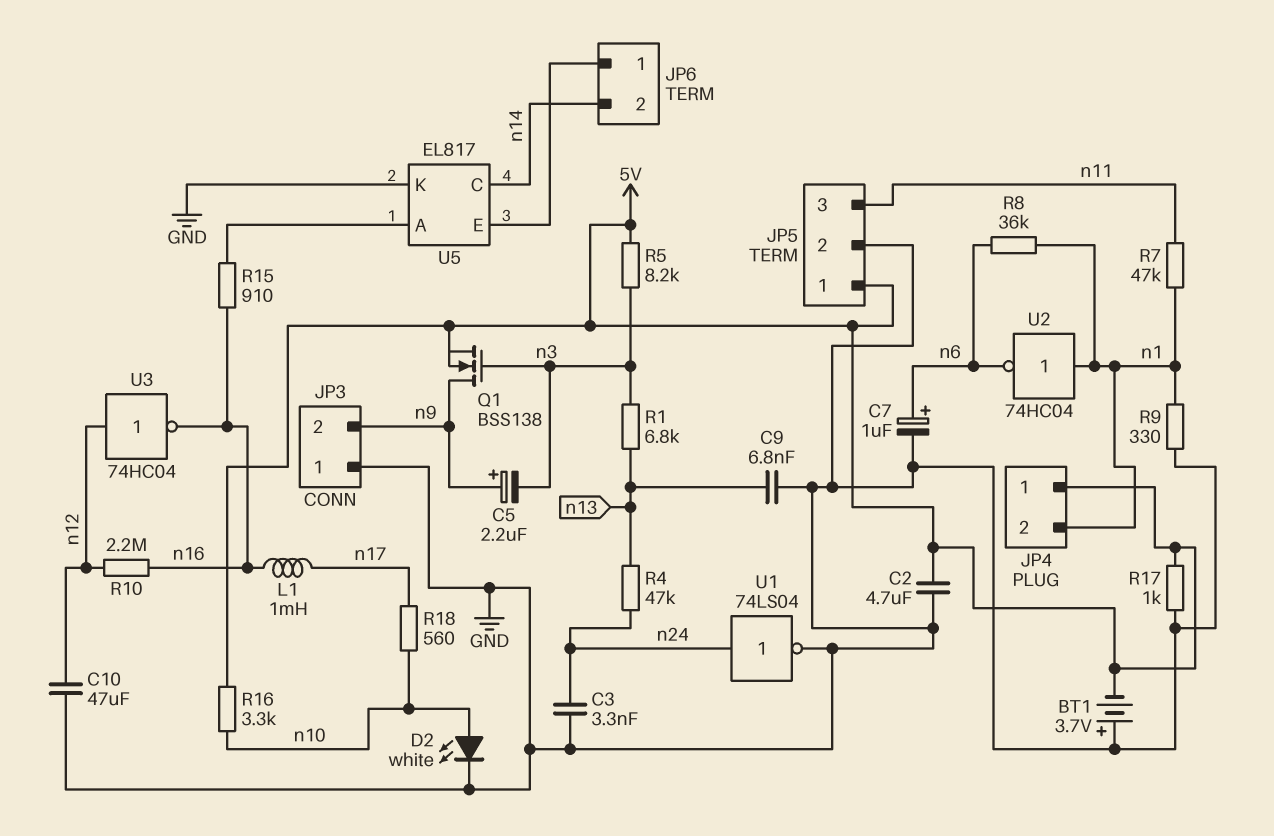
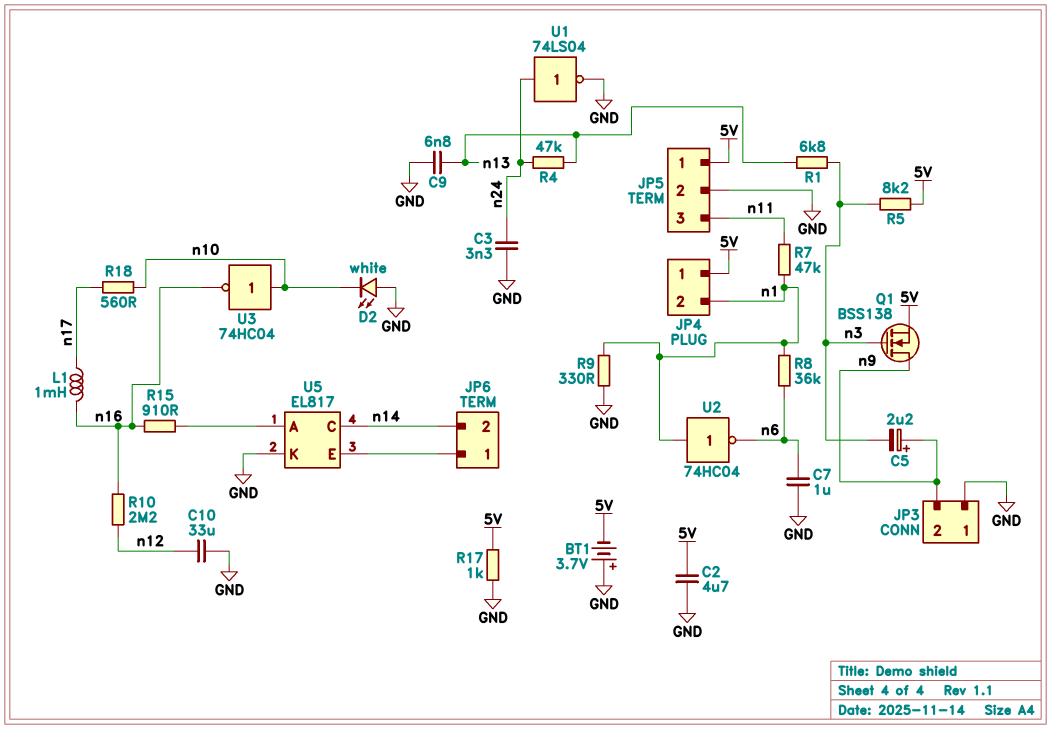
C7: 1uF (plus n6, minus GND) -> 1uF (GND, n6)
C10: 47uF (GND, n12) -> 33uF (GND, n12)
D2: LED white (A n10, K GND) -> LED white (A GND, K n10)
R16: 3.3k (5V, n10) -> none
U3: NOT 74HC04 (in n12, out n16) -> NOT 74HC04 (in n10, out n16)

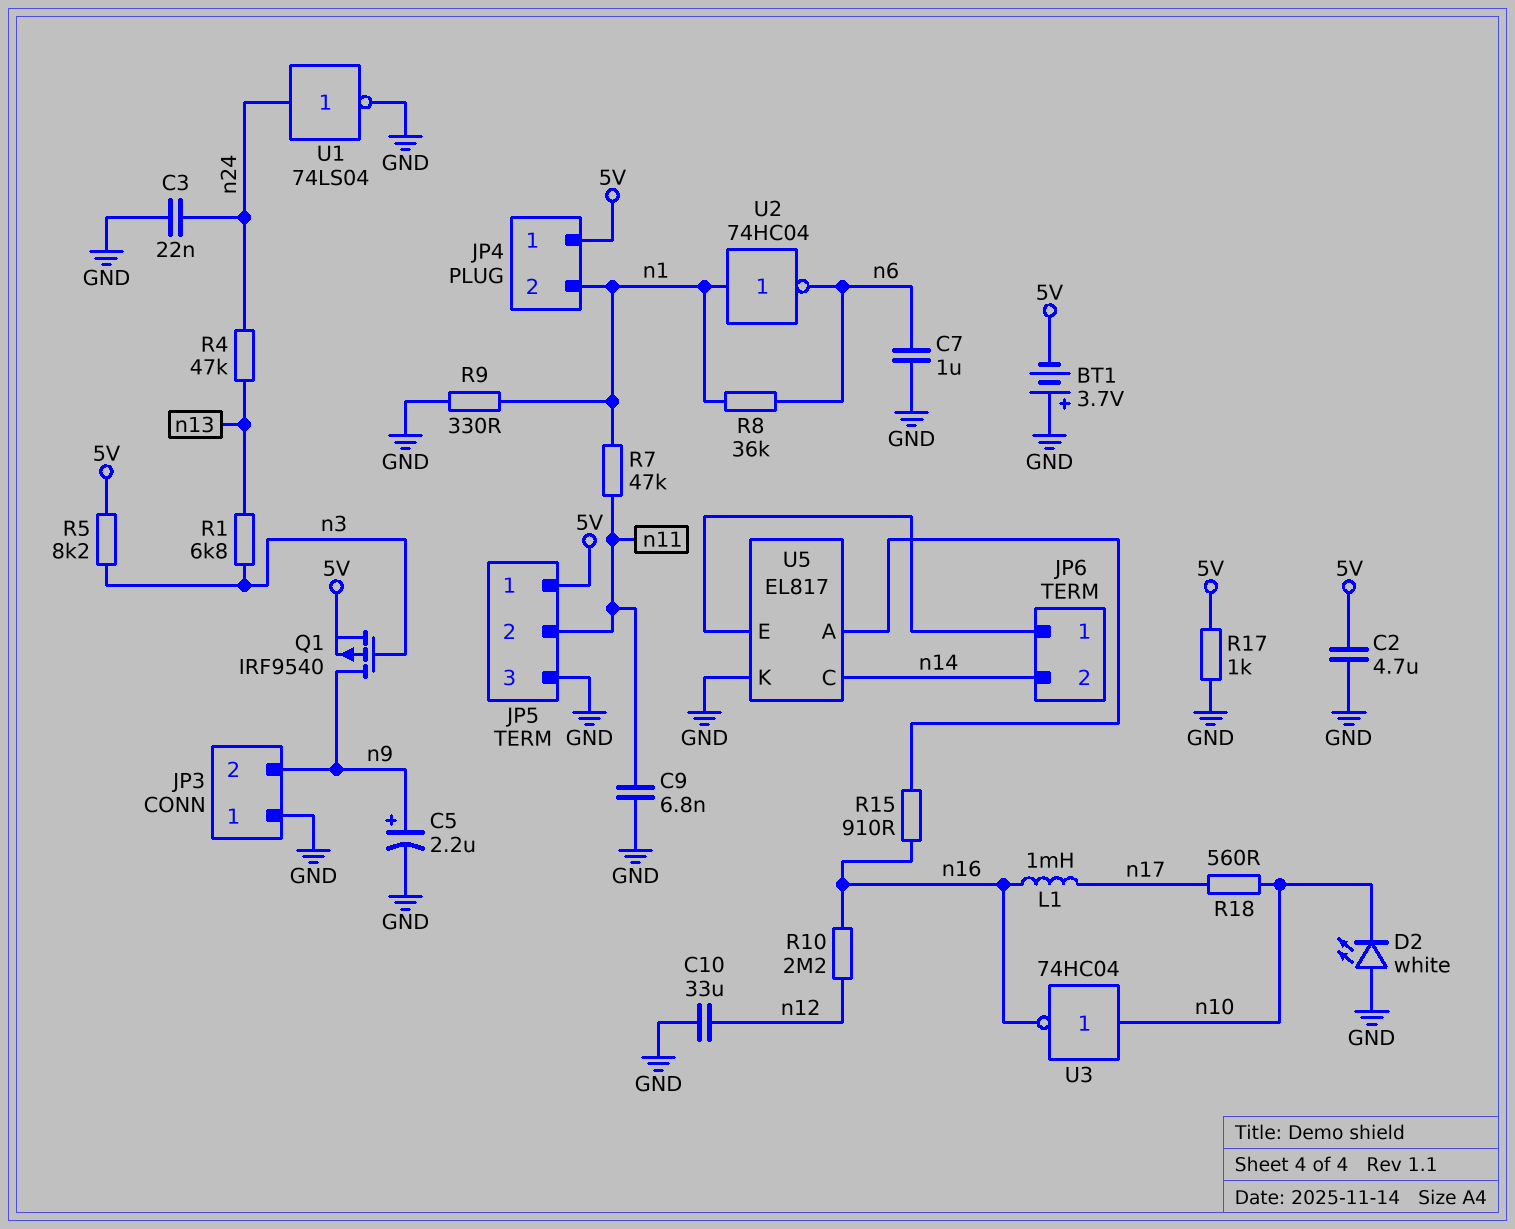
C3: 3.3nF (GND, n24) -> 22nF (GND, n24)
C5: 2.2uF (plus n9, minus n3) -> 2.2uF (plus n9, minus GND)
C9: 6.8nF (GND, n13) -> 6.8nF (GND, n11)
JP5 pin 2: GND -> n11
JP5 pin 3: n11 -> GND
Q1: NMOS BSS138 (G n3, D n9, S 5V) -> PMOS IRF9540 (G n3, D n9, S 5V)

